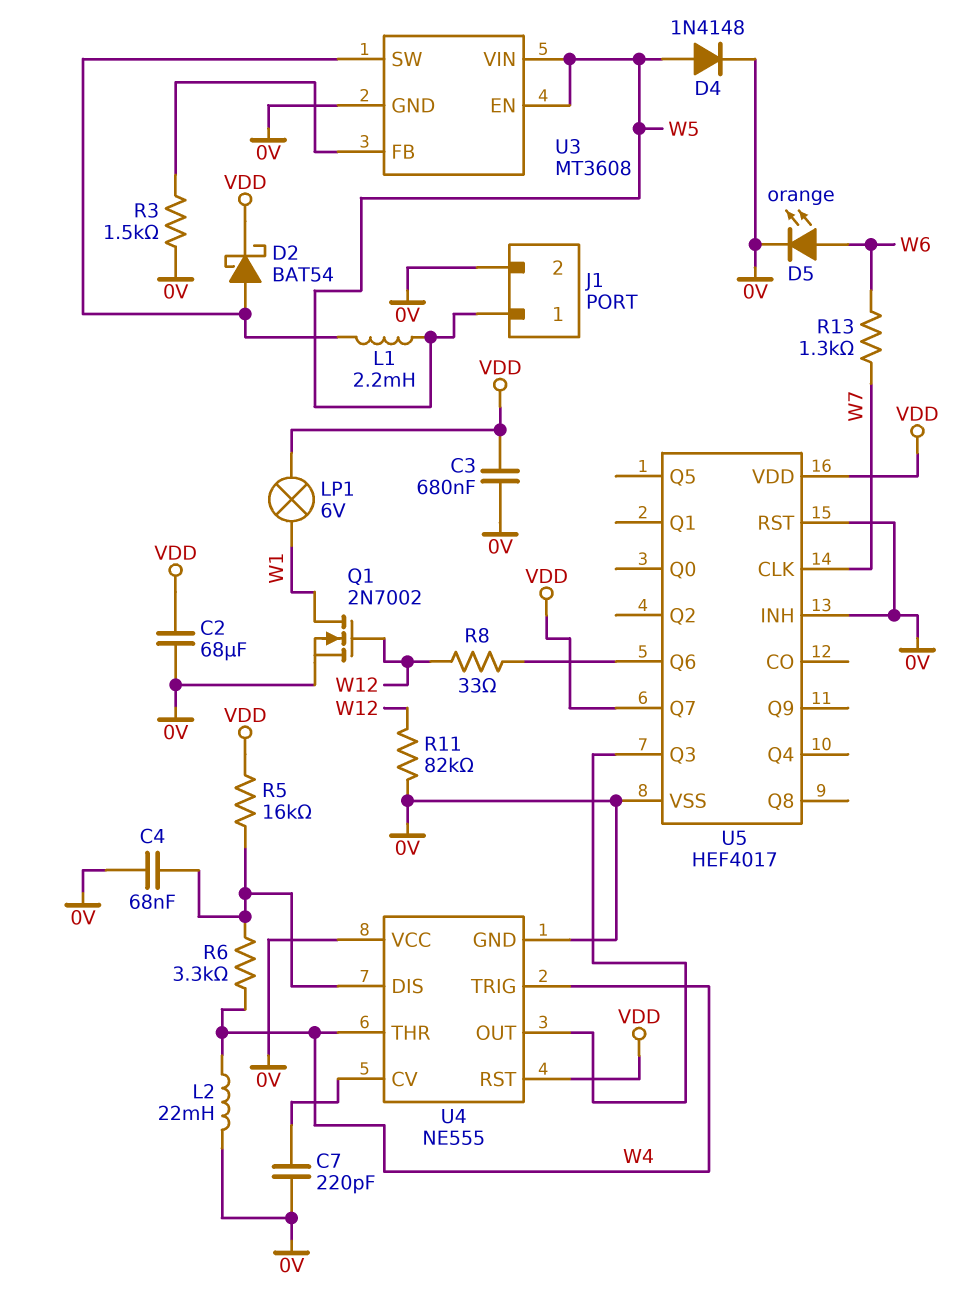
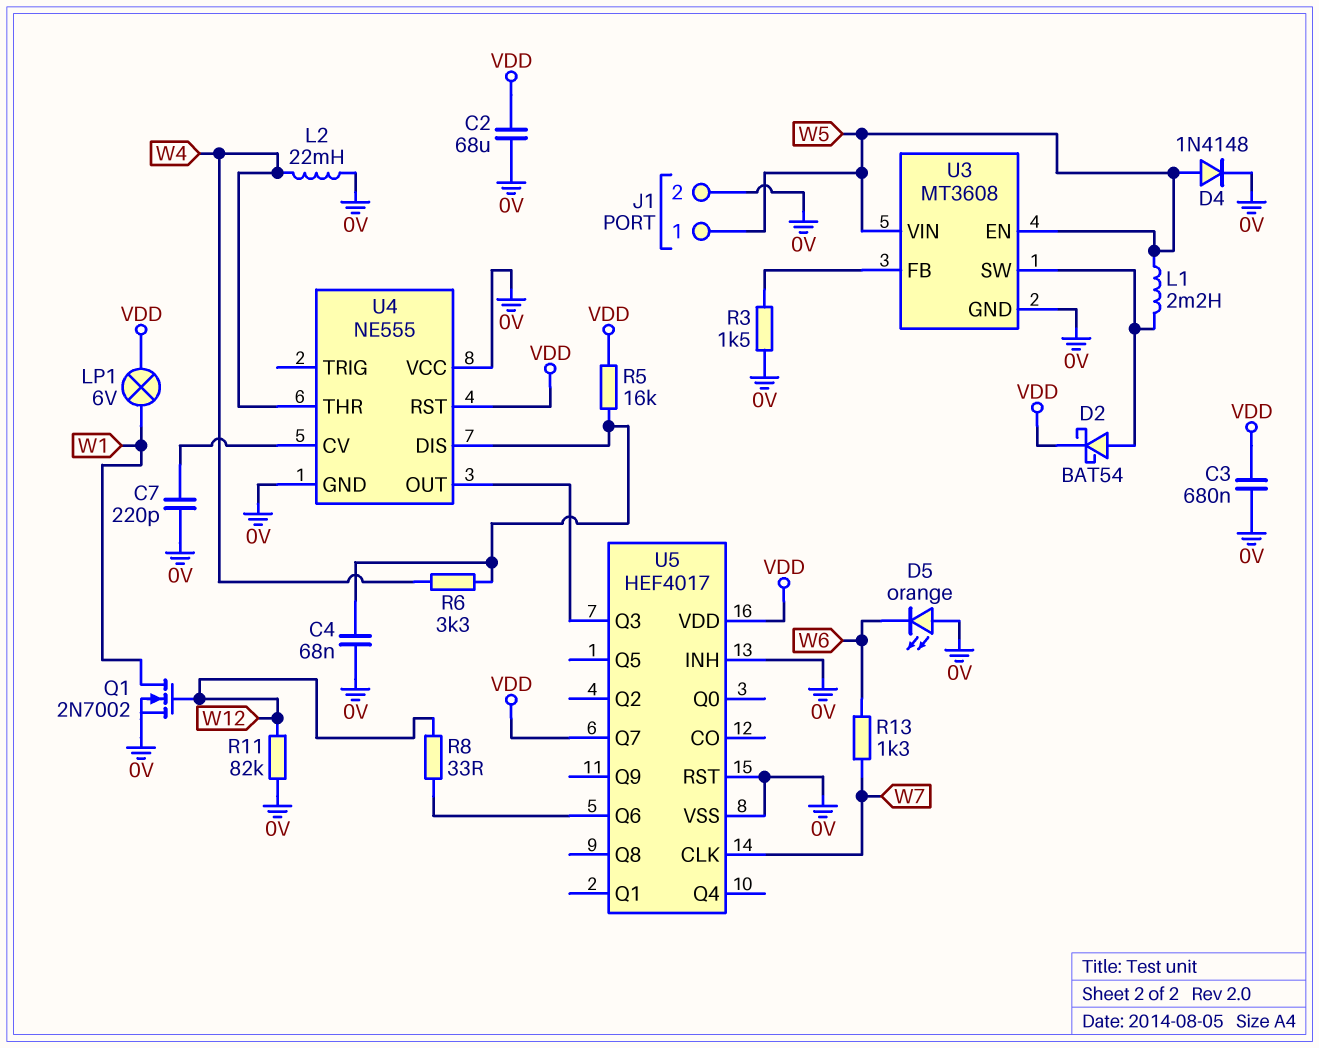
D5: LED orange (A W6, K 0V) -> LED orange (A 0V, K W6)
U4 pin TRIG: W4 -> none

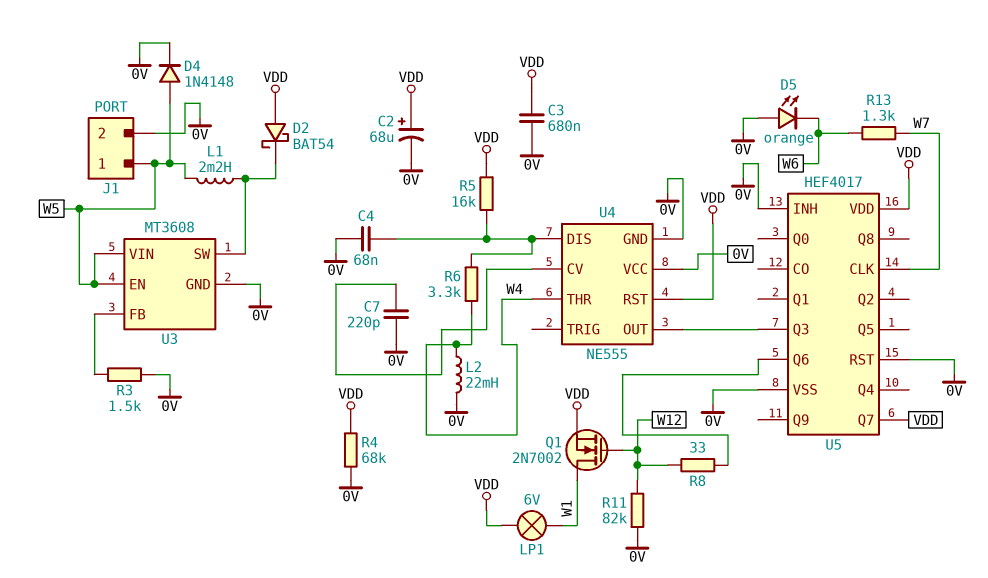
C2: 68uF (0V, VDD) -> 68uF (plus VDD, minus 0V)
D2: schottky BAT54 (A U3/SW, K VDD) -> schottky BAT54 (A VDD, K U3/SW)
Q1: NMOS 2N7002 (G W12, D W1, S 0V) -> NMOS 2N7002 (G W12, D W1, S VDD)
R4: none -> 68k (0V, VDD)

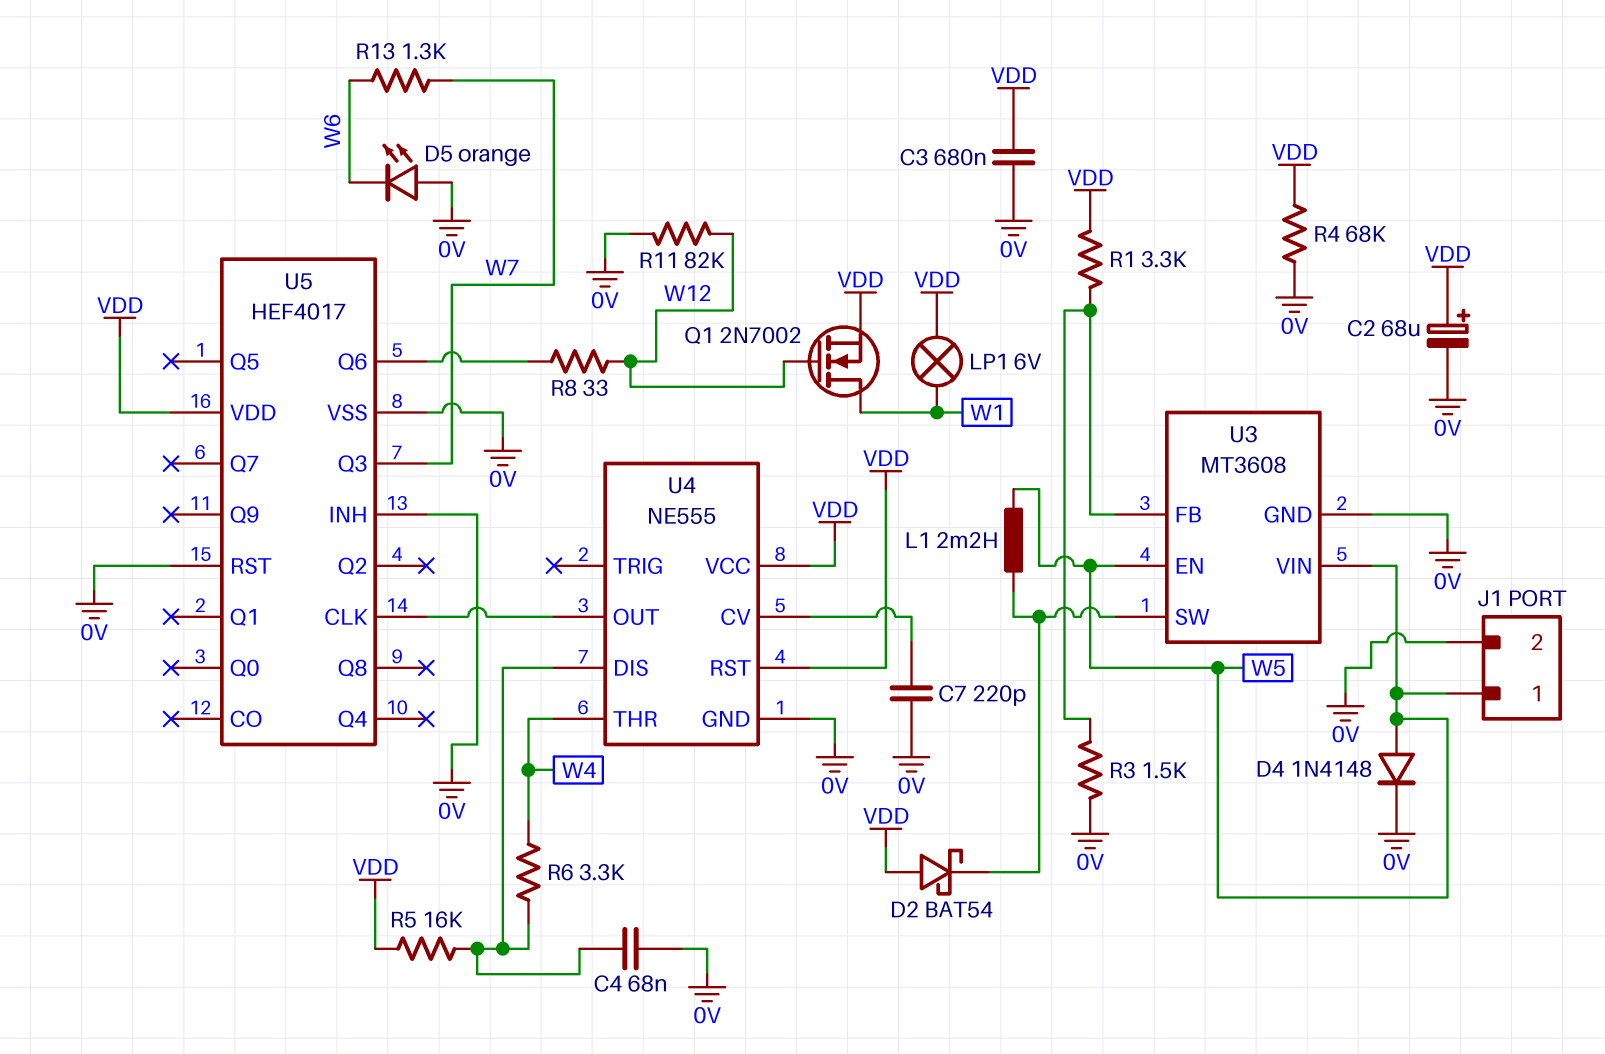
L2: 22mH (0V, W4) -> none
R1: none -> 3.3k (U3/FB, VDD)
U4 pin VCC: 0V -> VDD
U5 pin CLK: W7 -> U4/OUT
U5 pin Q3: U4/OUT -> W7
U5 pin Q7: VDD -> none

